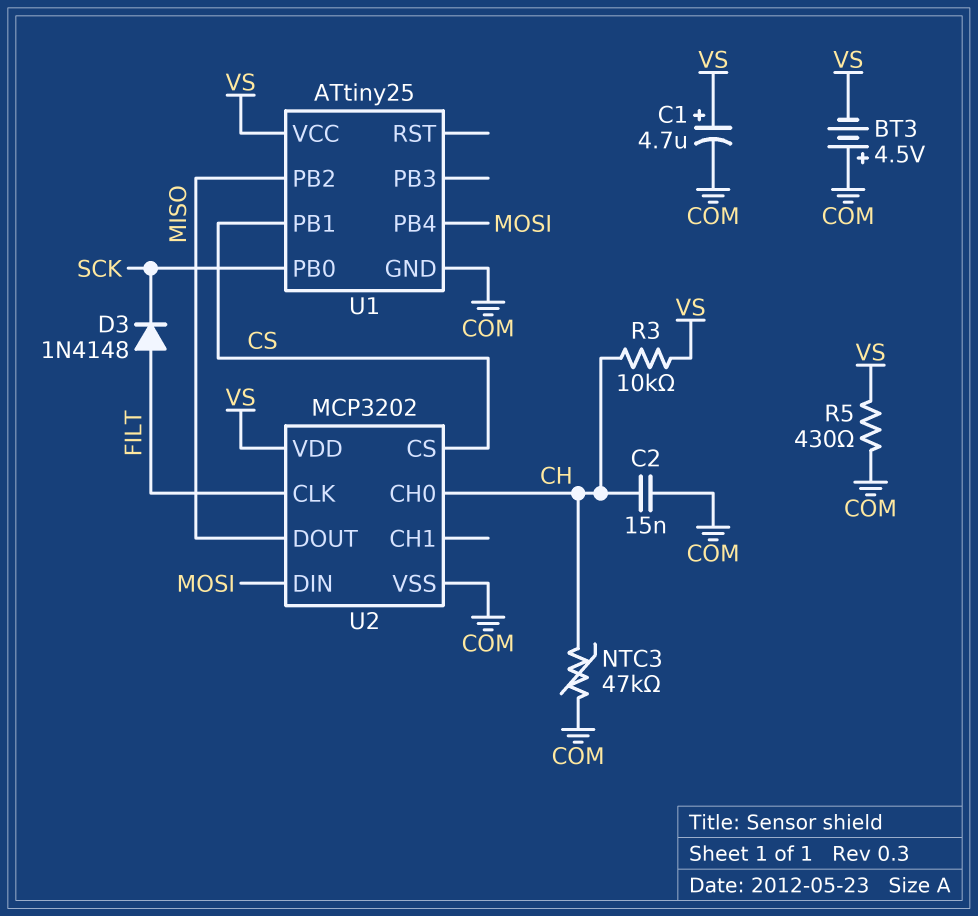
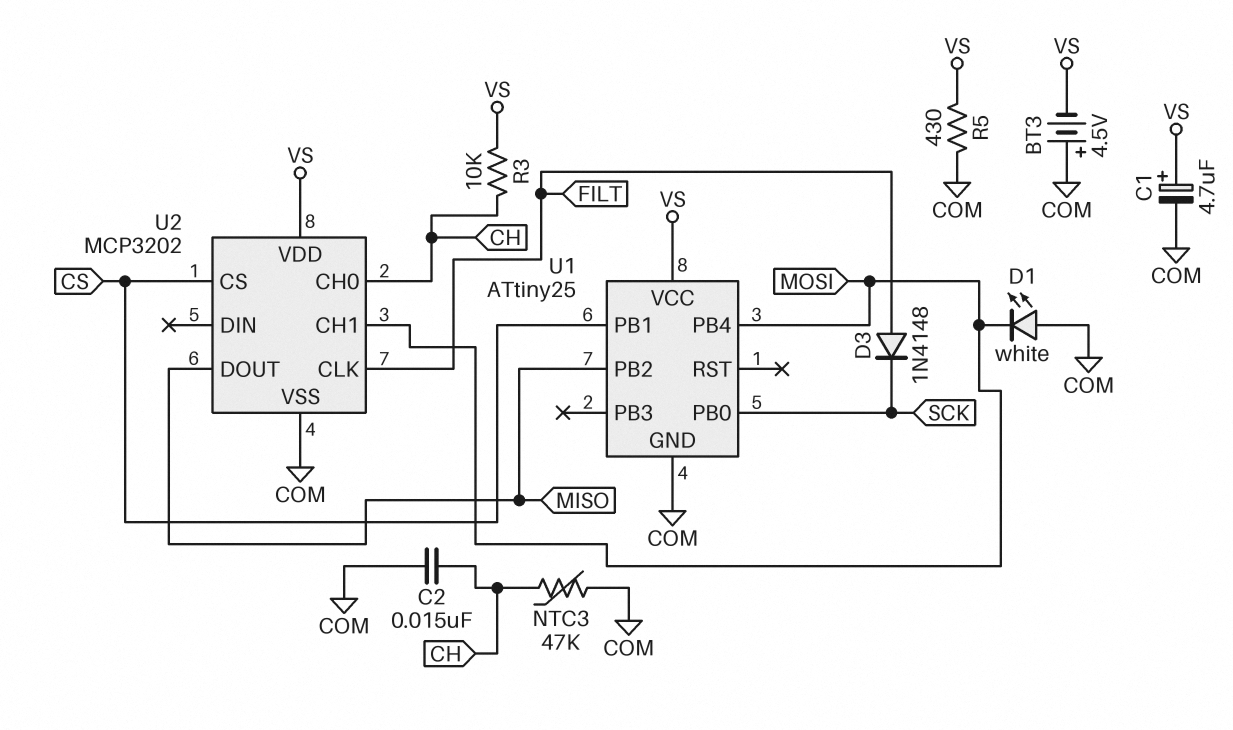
D1: none -> LED white (A COM, K MOSI)
U2 pin CH1: none -> MOSI
U2 pin DIN: MOSI -> none

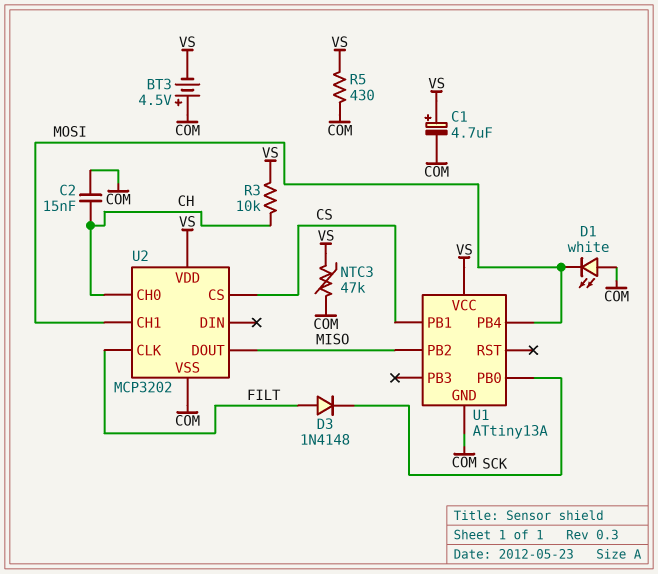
NTC3: 47k (CH, COM) -> 47k (COM, VS)
U1: ATtiny25 -> ATtiny13A

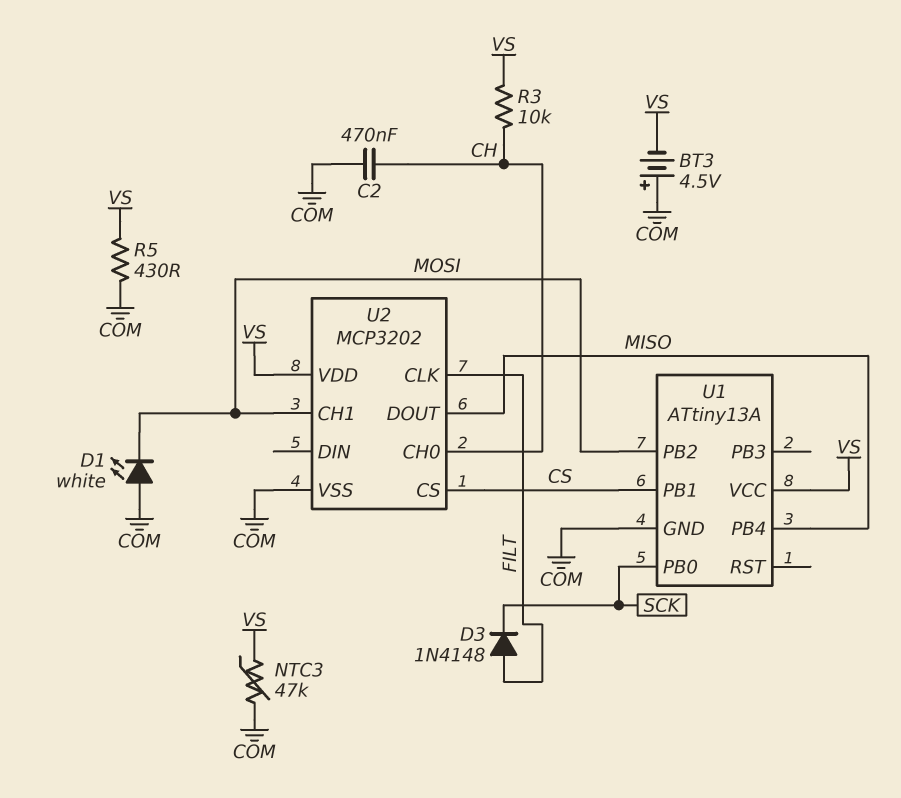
C1: 4.7uF (plus VS, minus COM) -> none
C2: 15nF (CH, COM) -> 470nF (CH, COM)
U1 pin PB2: MISO -> MOSI
U1 pin PB4: MOSI -> MISO

